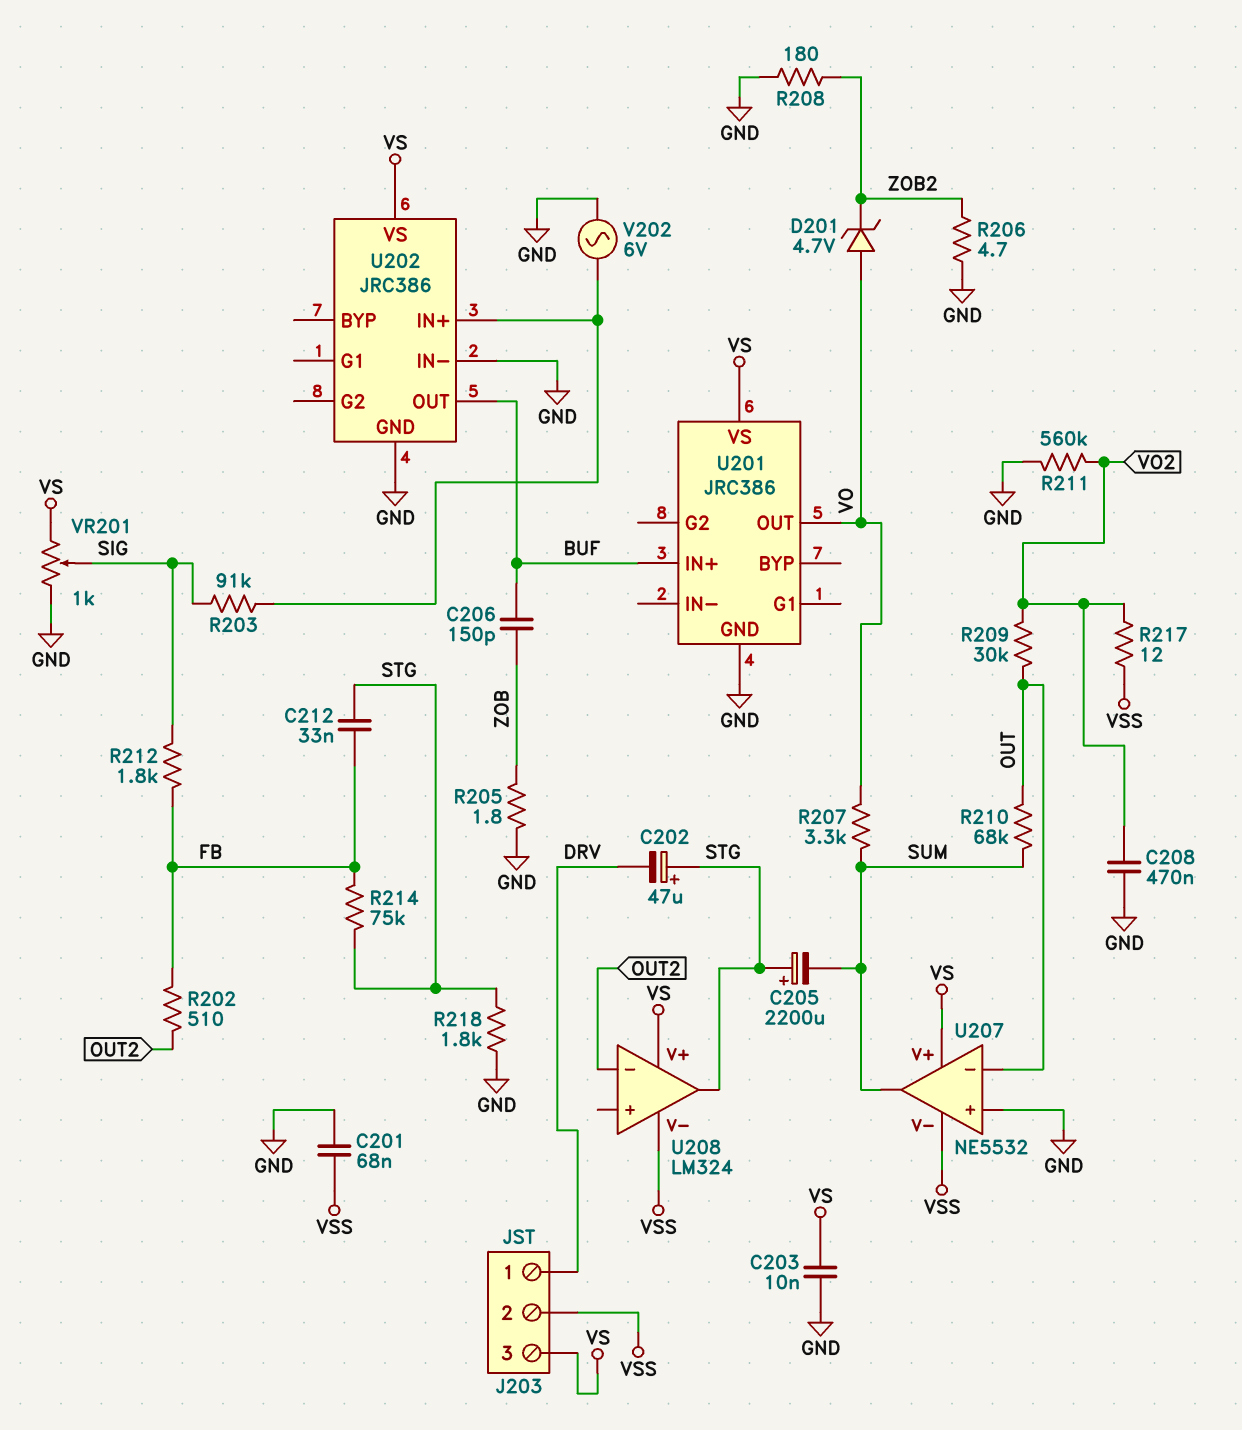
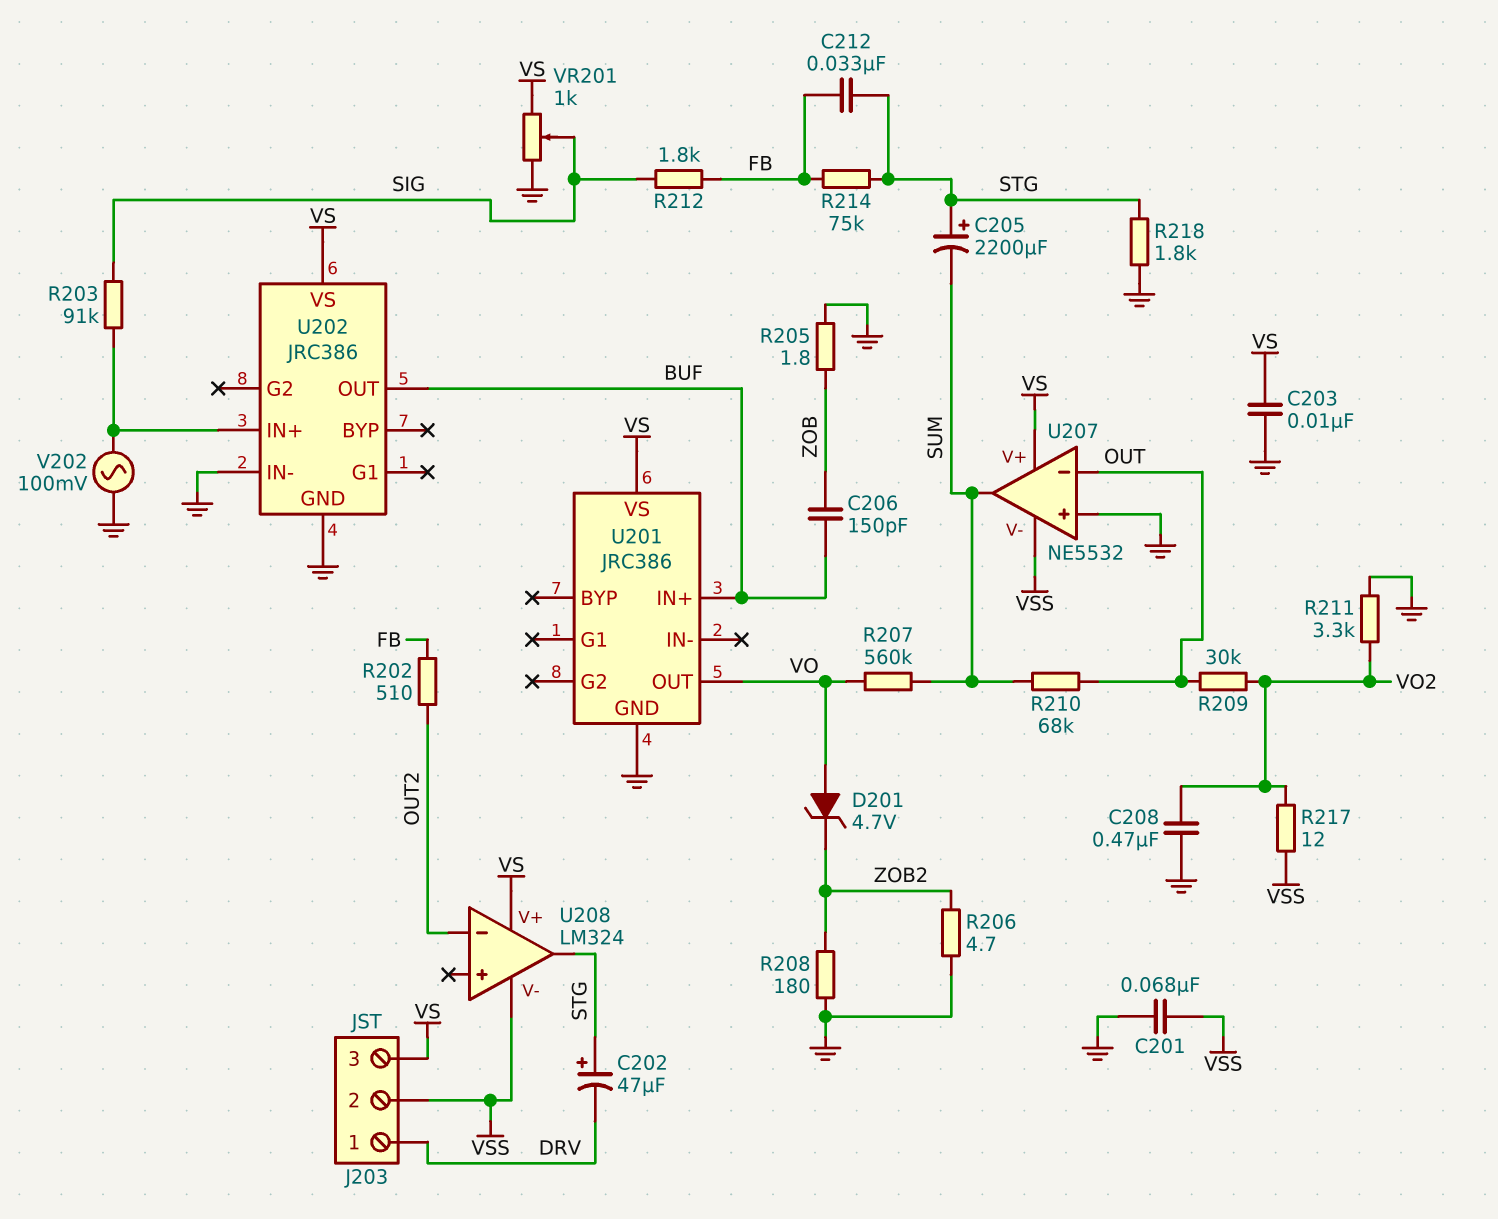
R207: 3.3k (SUM, VO) -> 560k (SUM, VO)
R211: 560k (GND, VO2) -> 3.3k (GND, VO2)
V202: AC 6V (GND, U202/IN+) -> AC 100mV (GND, U202/IN+)

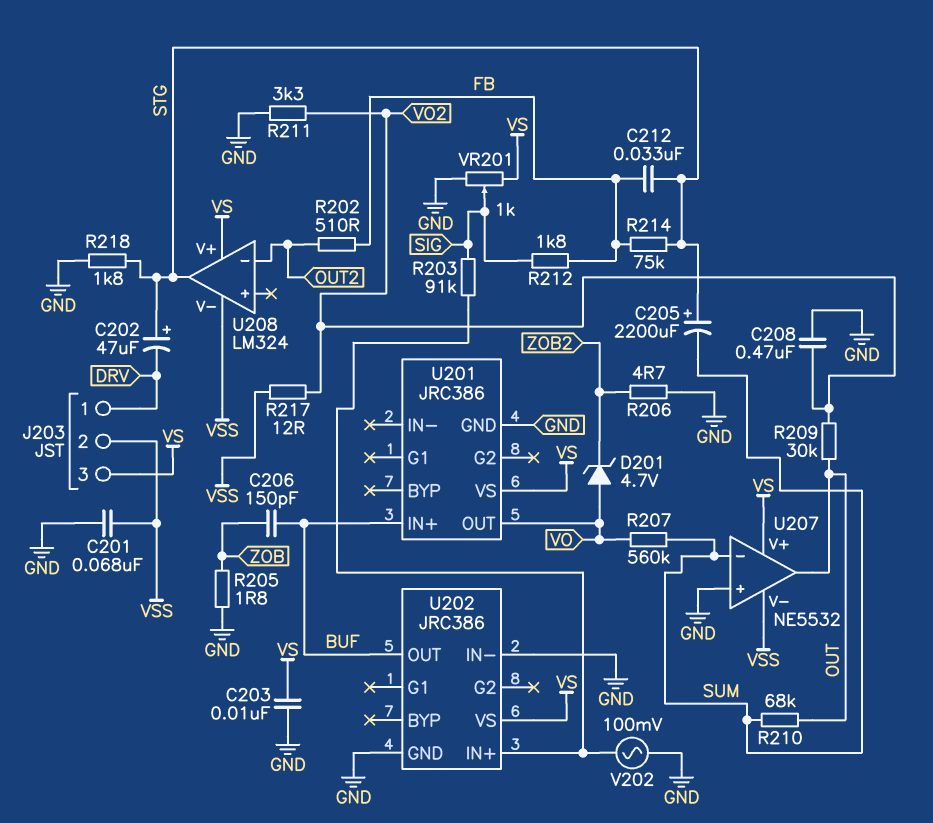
R208: 180 (GND, ZOB2) -> none
U207 pin in-: OUT -> SUM
U207 pin out: SUM -> OUT

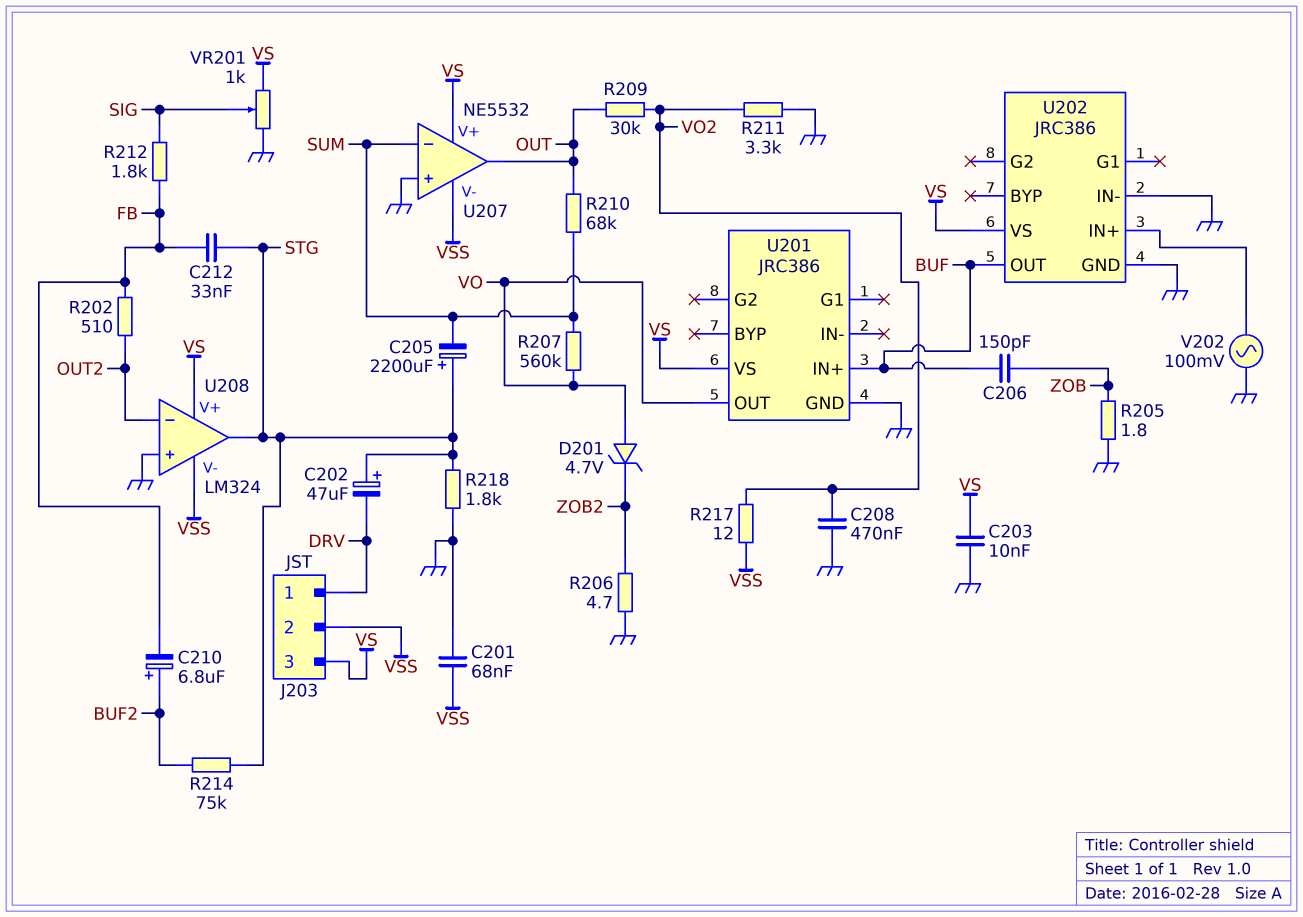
C210: none -> 6.8uF (plus BUF2, minus FB)
R203: 91k (SIG, U202/IN+) -> none
R214: 75k (FB, STG) -> 75k (BUF2, STG)
U208 pin in+: none -> GND

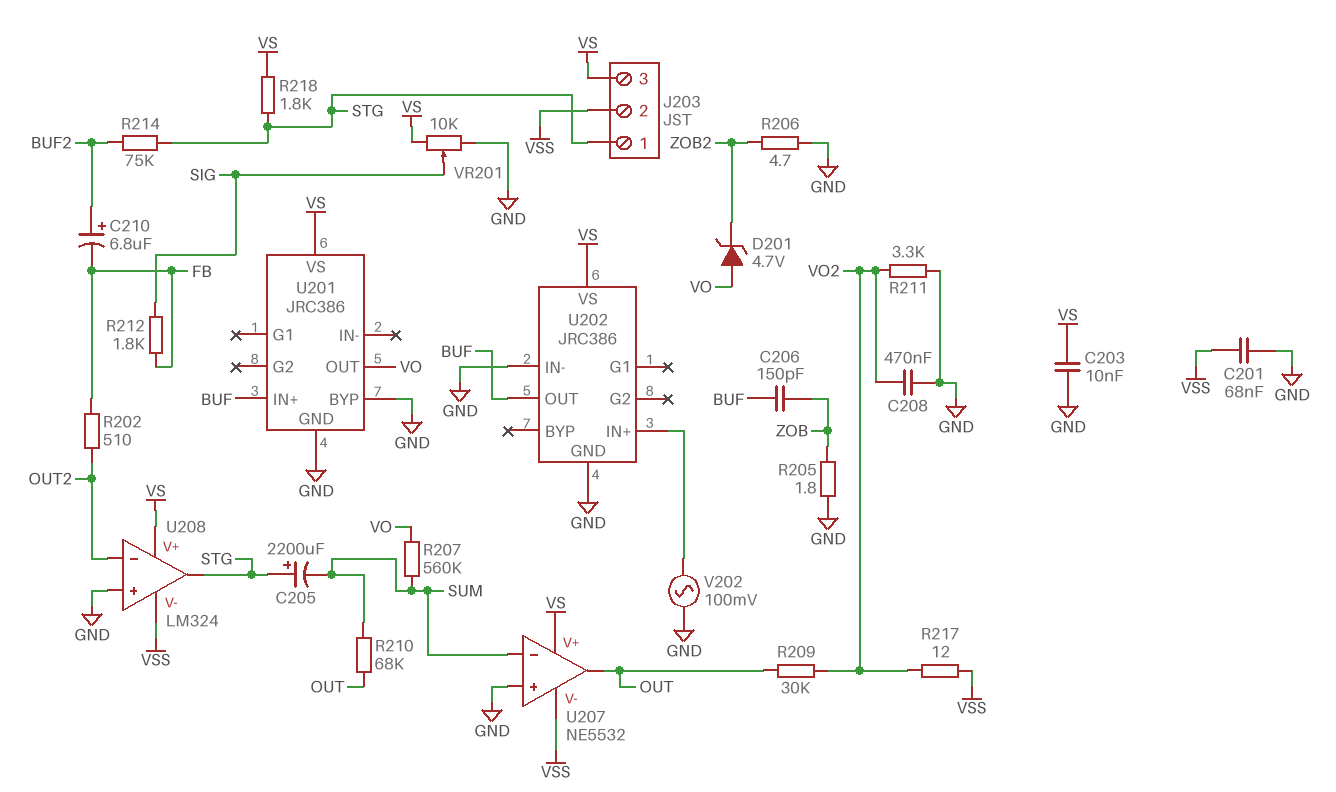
C202: 47uF (plus STG, minus DRV) -> none
C212: 33nF (FB, STG) -> none
J203 pin 1: DRV -> STG
R218: 1.8k (GND, STG) -> 1.8k (STG, VS)
U201 pin BYP: none -> GND
VR201: 1k (GND, VS, wiper SIG) -> 10k (GND, VS, wiper SIG)

